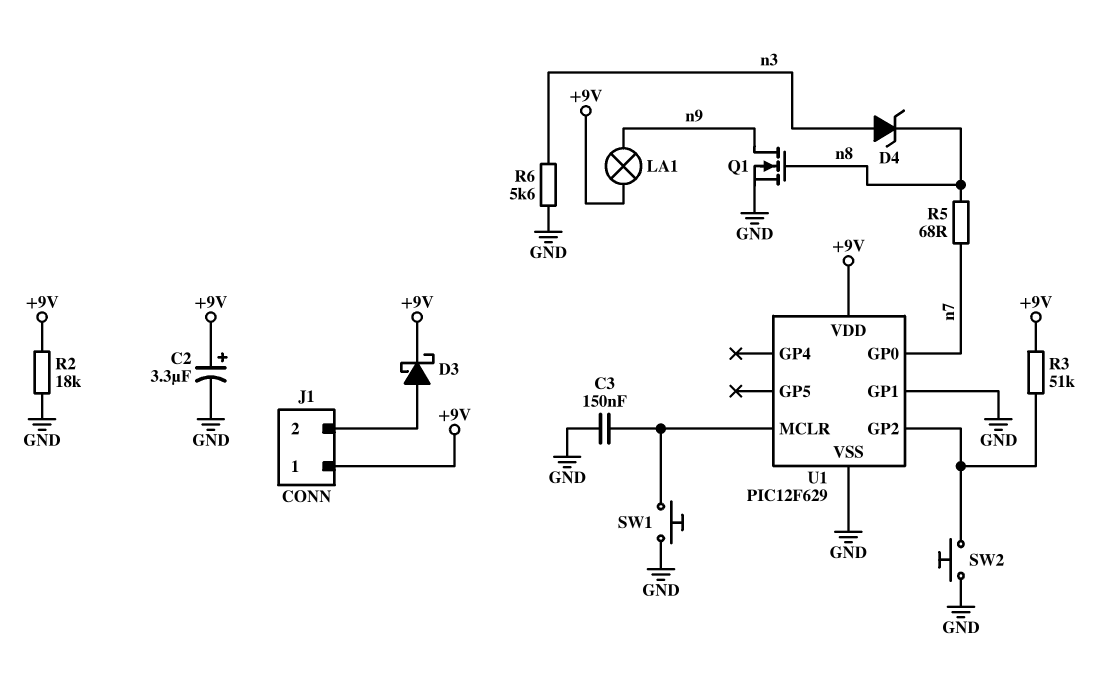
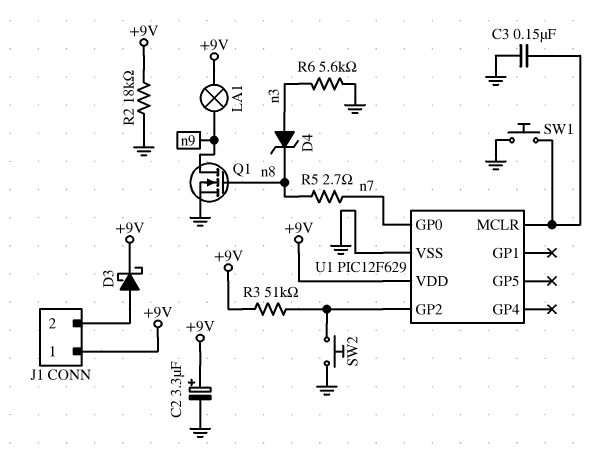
R5: 68 (n7, n8) -> 2.7 (n7, n8)
U1 pin GP1: GND -> none

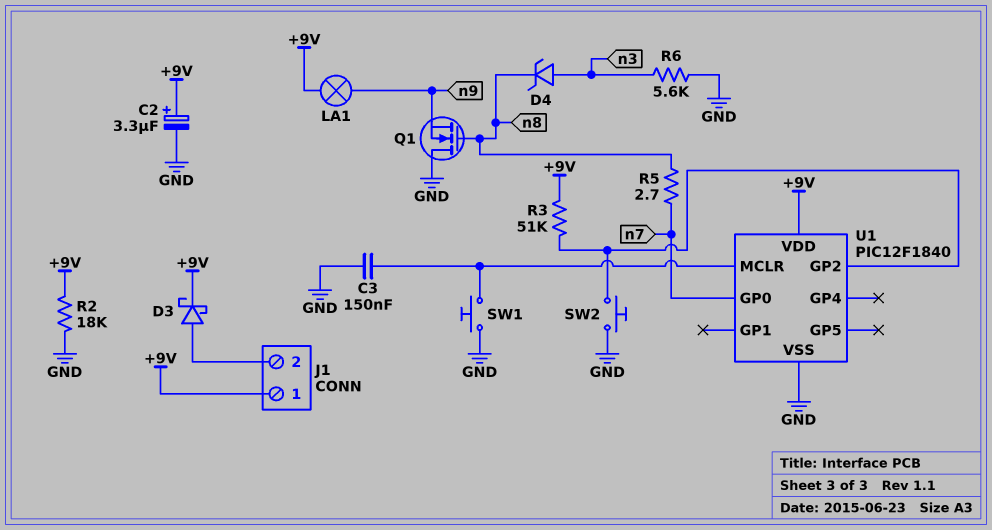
Q1: NMOS (G n8, D n9, S GND) -> NMOS (G n8, D GND, S n9)
U1: PIC12F629 -> PIC12F1840

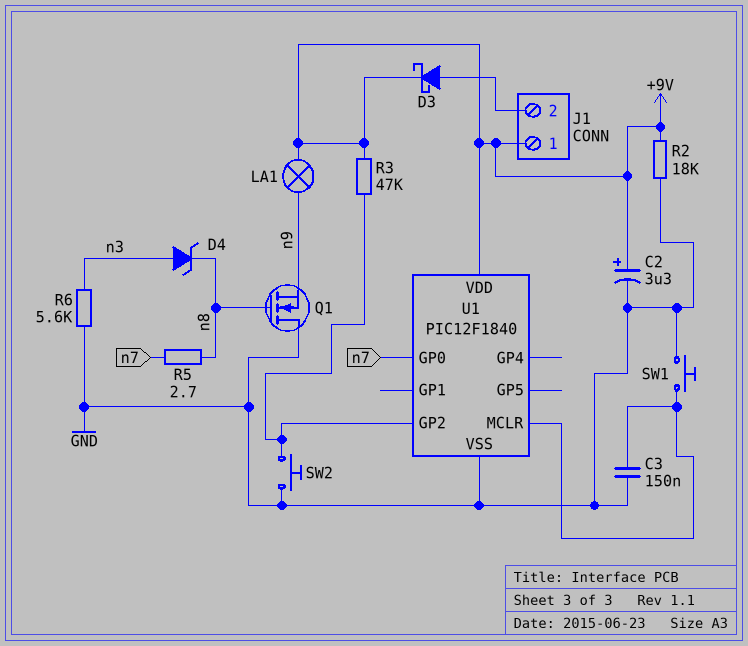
R3: 51k (+9V, U1/GP2) -> 47k (+9V, U1/GP2)

